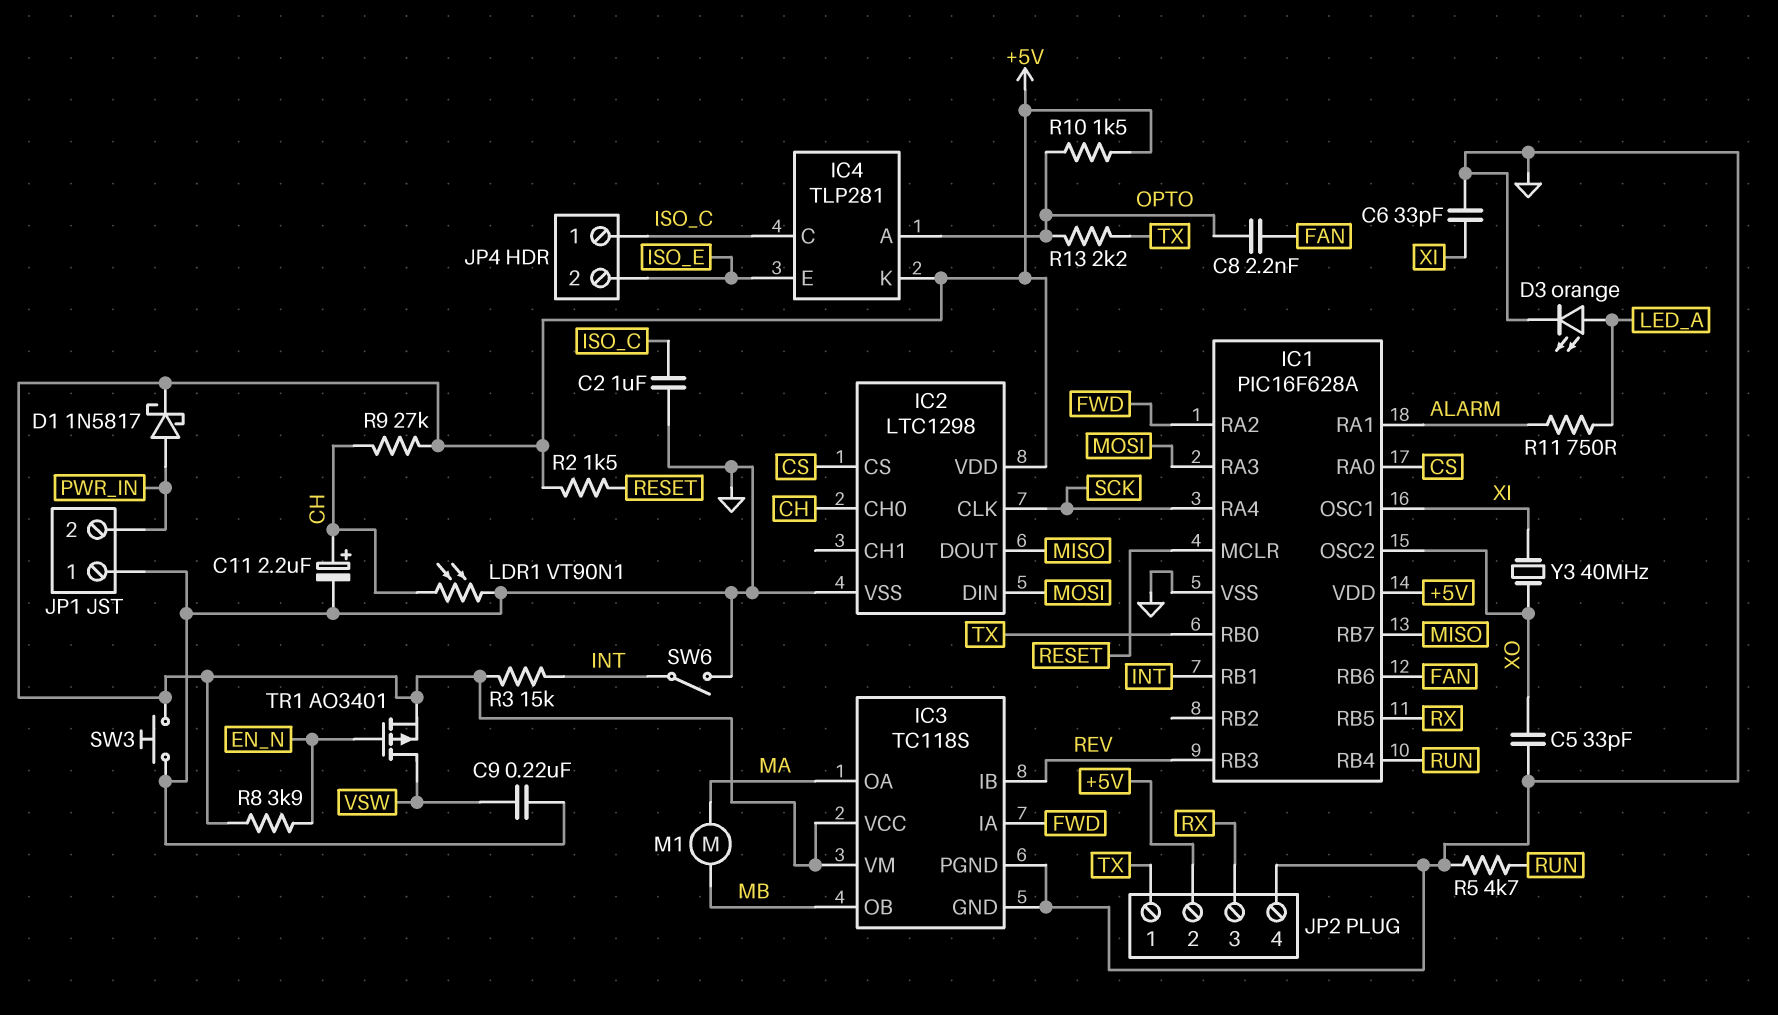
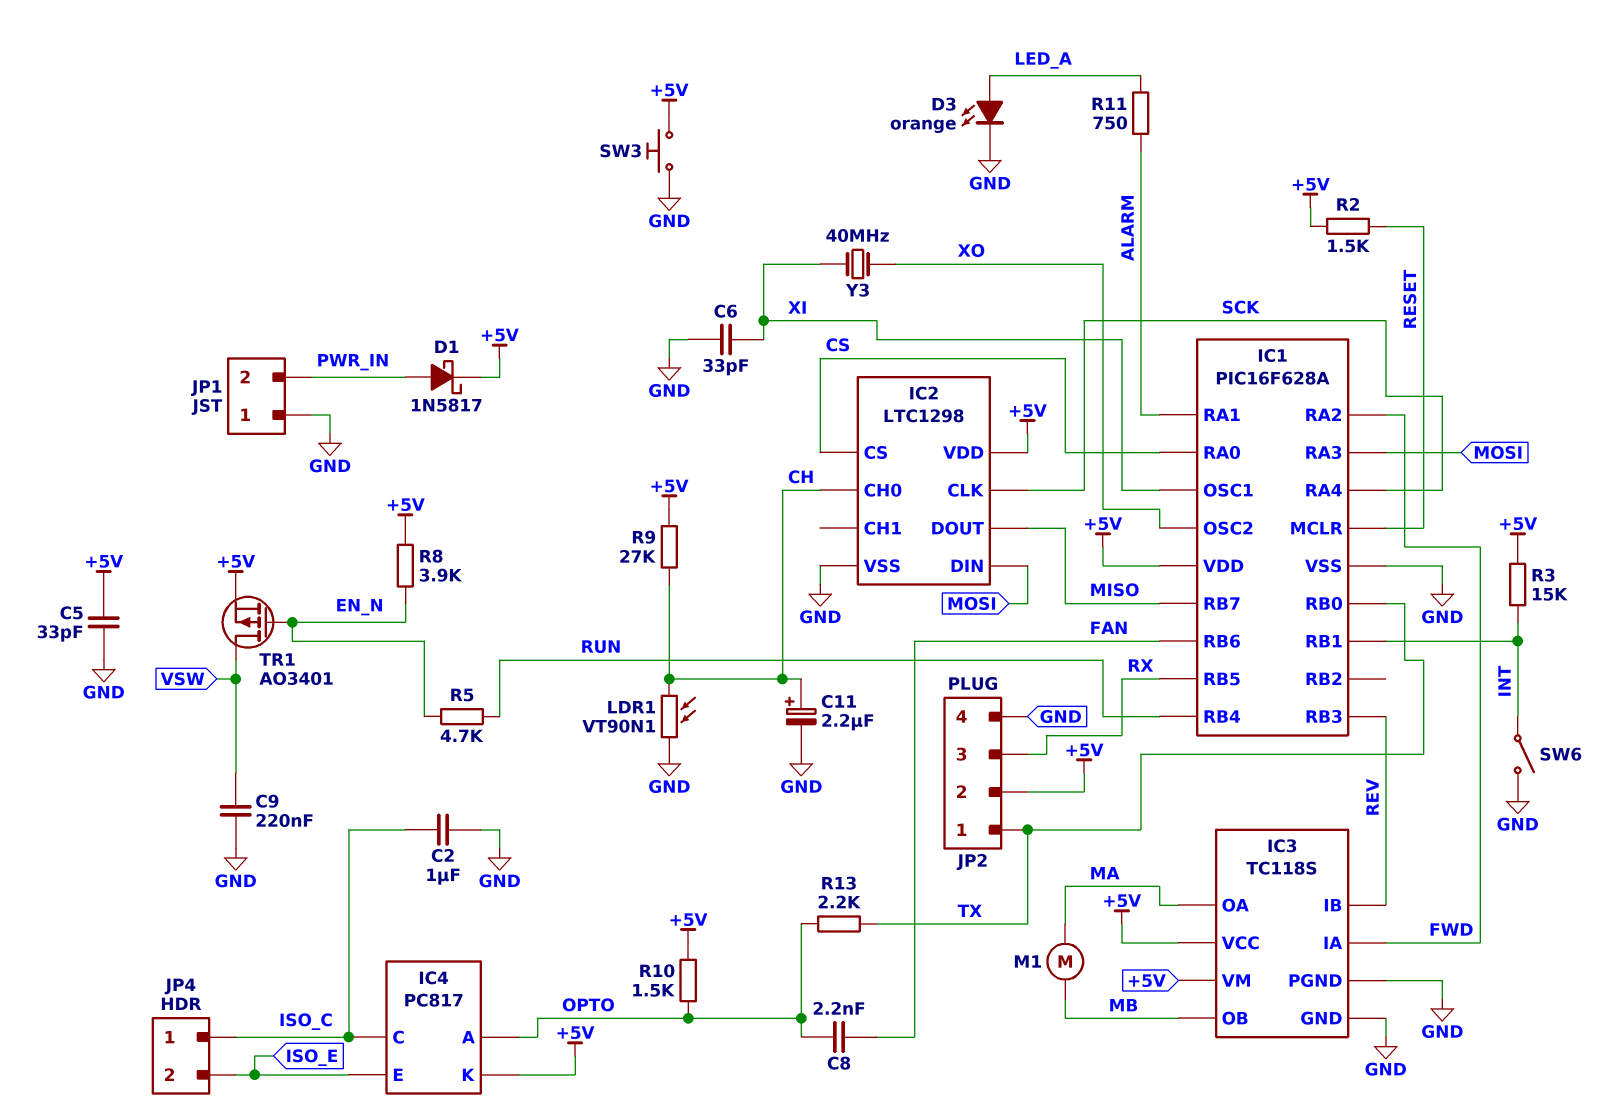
C5: 33pF (GND, XO) -> 33pF (+5V, GND)
IC4: TLP281 -> PC817
R5: 4.7k (GND, RUN) -> 4.7k (EN_N, RUN)

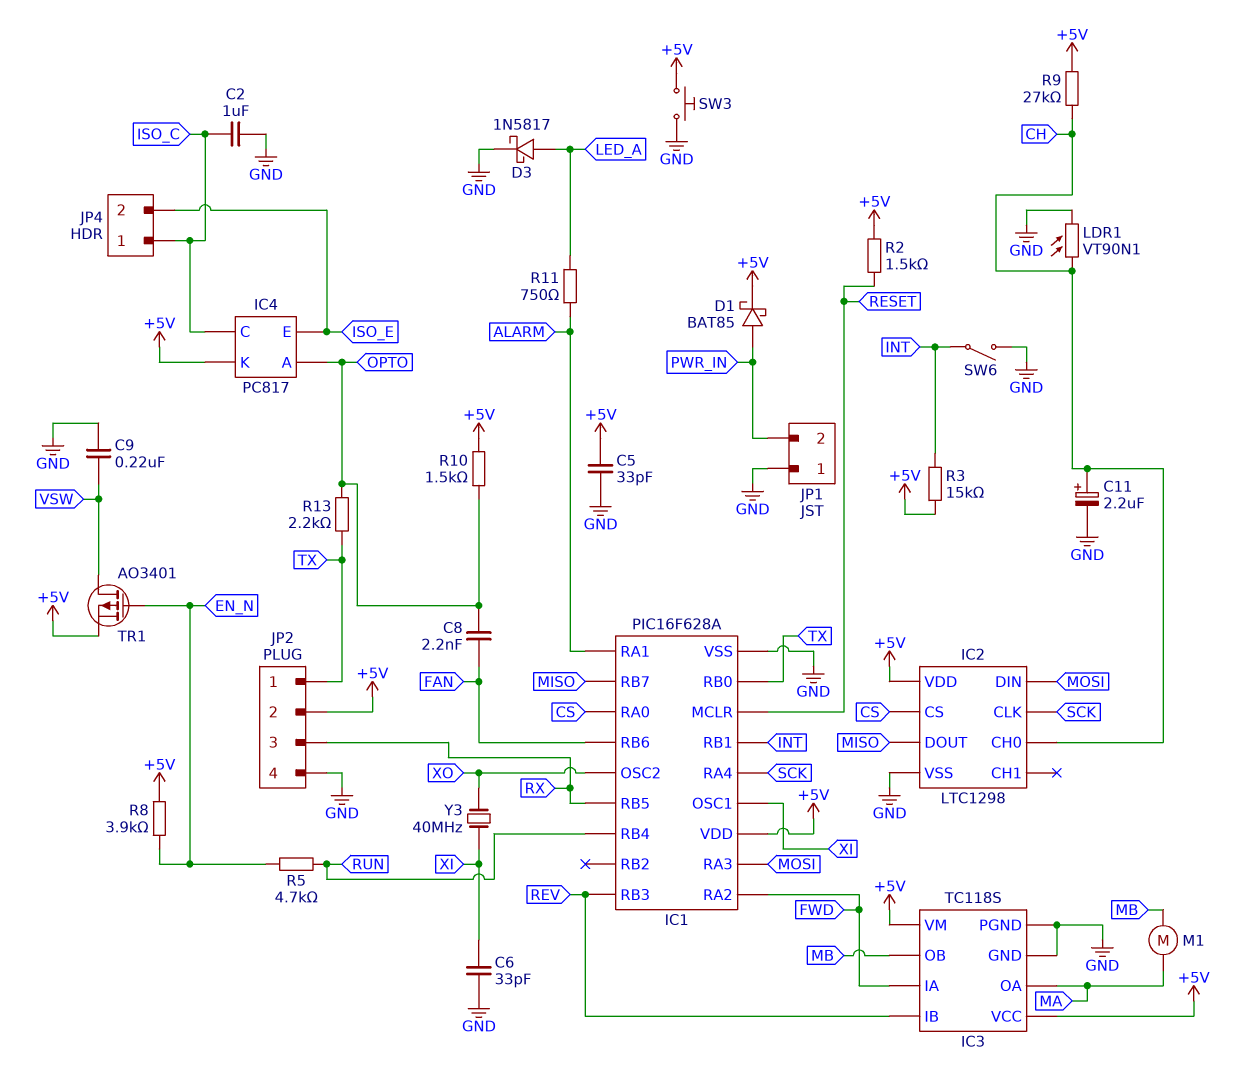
D1: schottky 1N5817 (A PWR_IN, K +5V) -> schottky BAT85 (A PWR_IN, K +5V)
D3: LED orange (A LED_A, K GND) -> schottky 1N5817 (A LED_A, K GND)

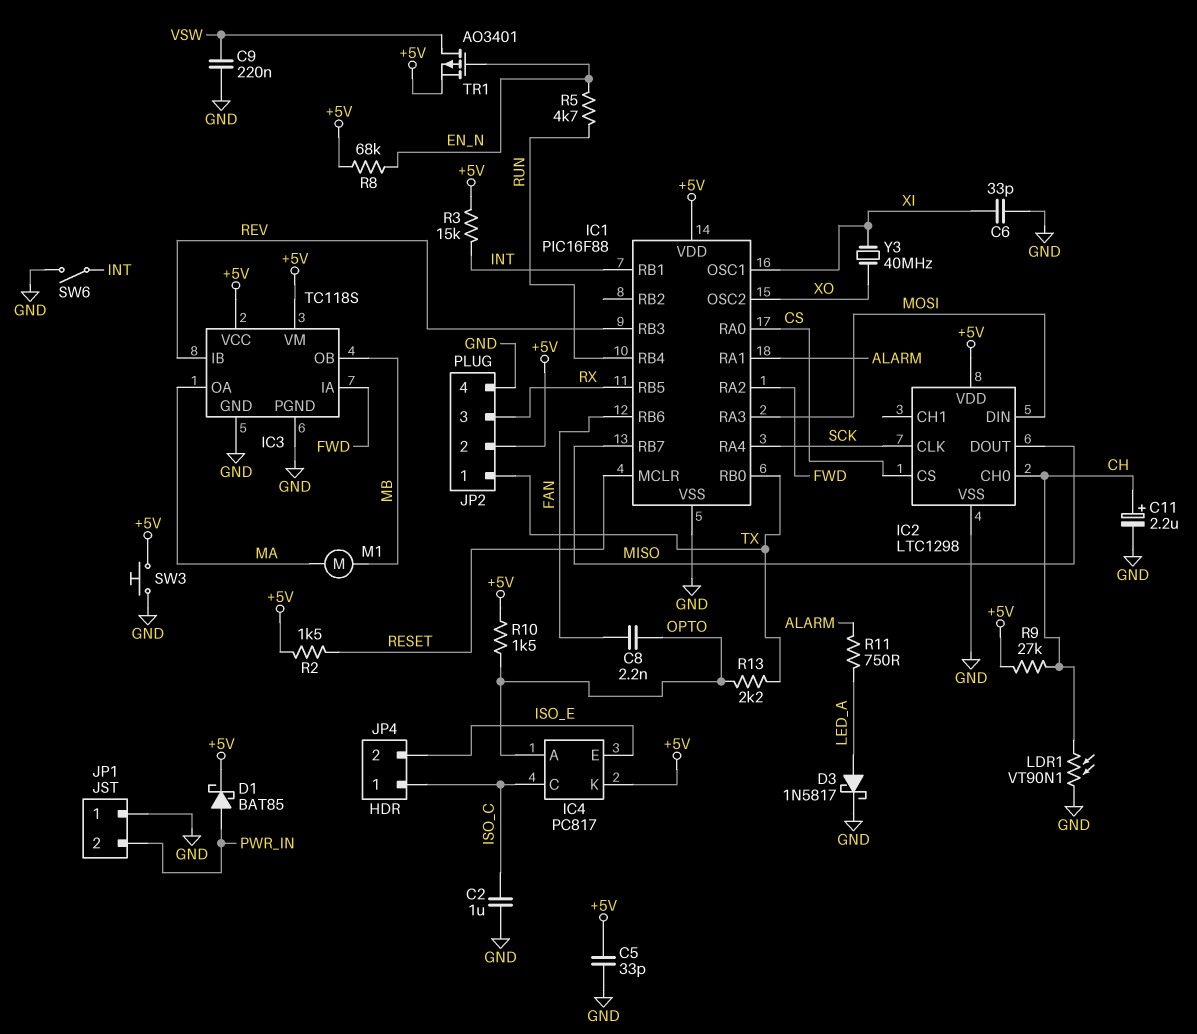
IC1: PIC16F628A -> PIC16F88
R8: 3.9k (+5V, EN_N) -> 68k (+5V, EN_N)

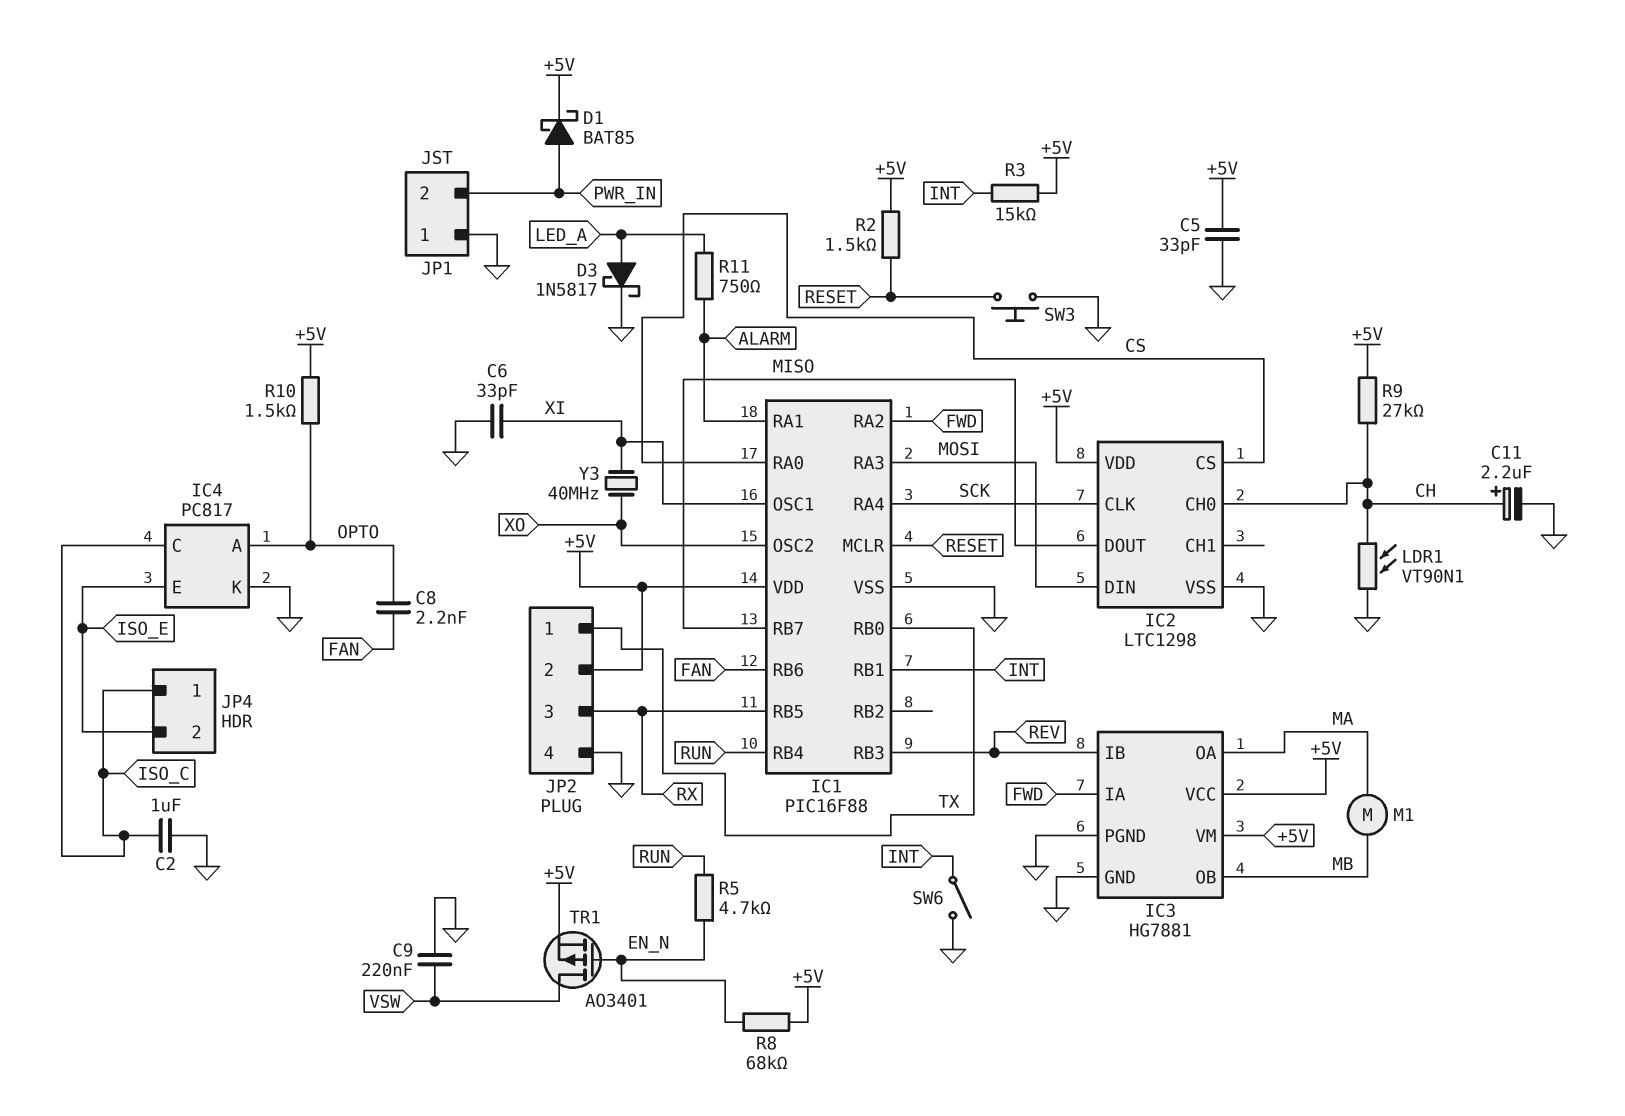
IC3: TC118S -> HG7881
IC4 pin K: +5V -> GND
R13: 2.2k (OPTO, TX) -> none
SW3: button (+5V, GND) -> button (GND, RESET)

